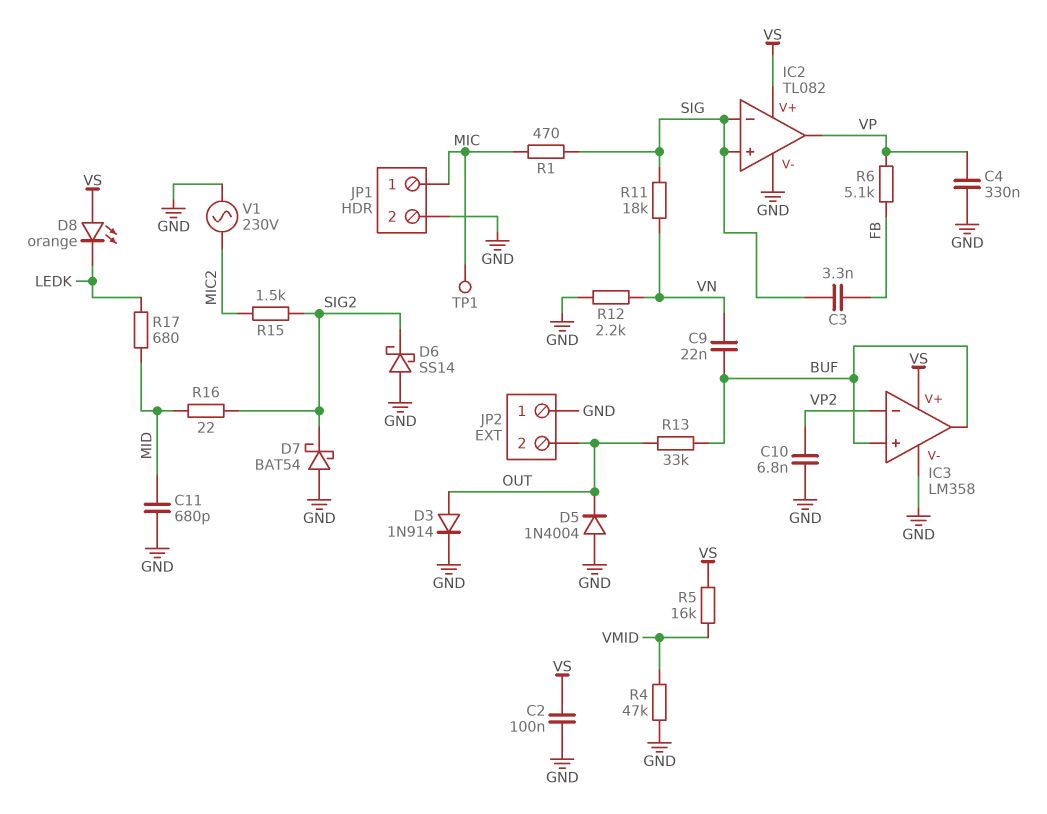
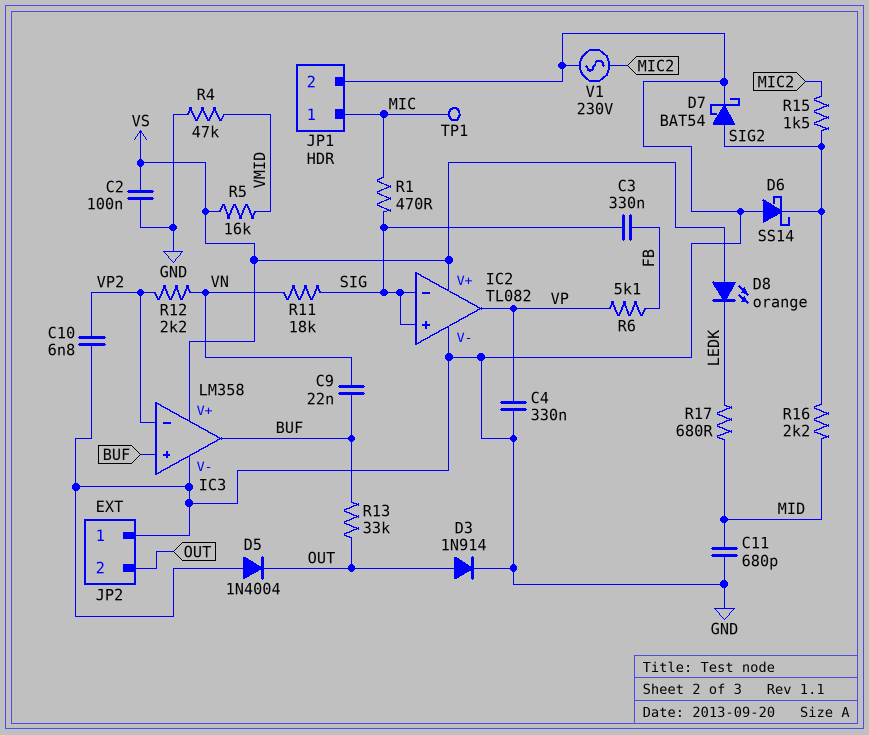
C3: 3.3nF (FB, SIG) -> 330nF (FB, SIG)
D7: schottky BAT54 (A GND, K SIG2) -> schottky BAT54 (A SIG2, K GND)
R12: 2.2k (GND, VN) -> 2.2k (VN, VP2)
R16: 22 (MID, SIG2) -> 2.2k (MID, SIG2)

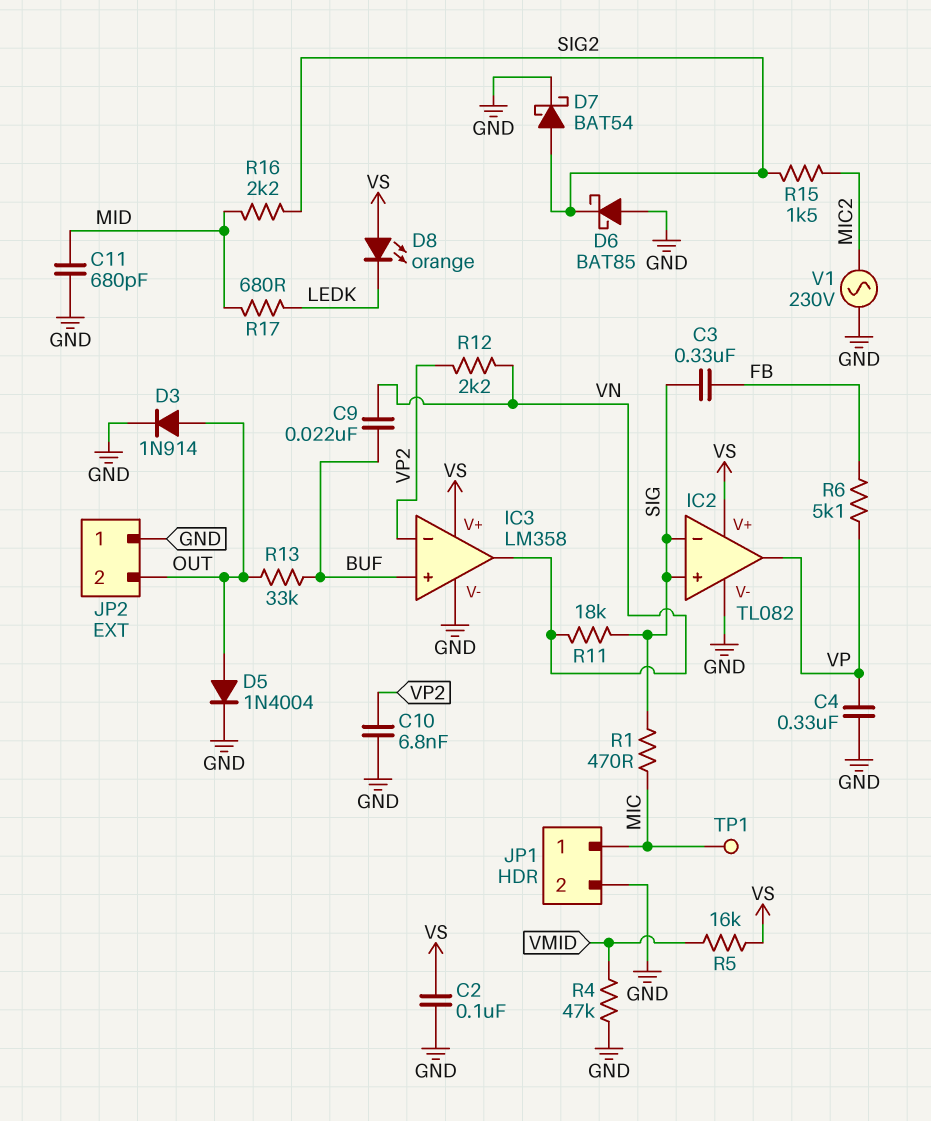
D5: diode 1N4004 (A GND, K OUT) -> diode 1N4004 (A OUT, K GND)
D6: schottky SS14 (A GND, K SIG2) -> schottky BAT85 (A GND, K SIG2)
IC3 pin out: BUF -> VN

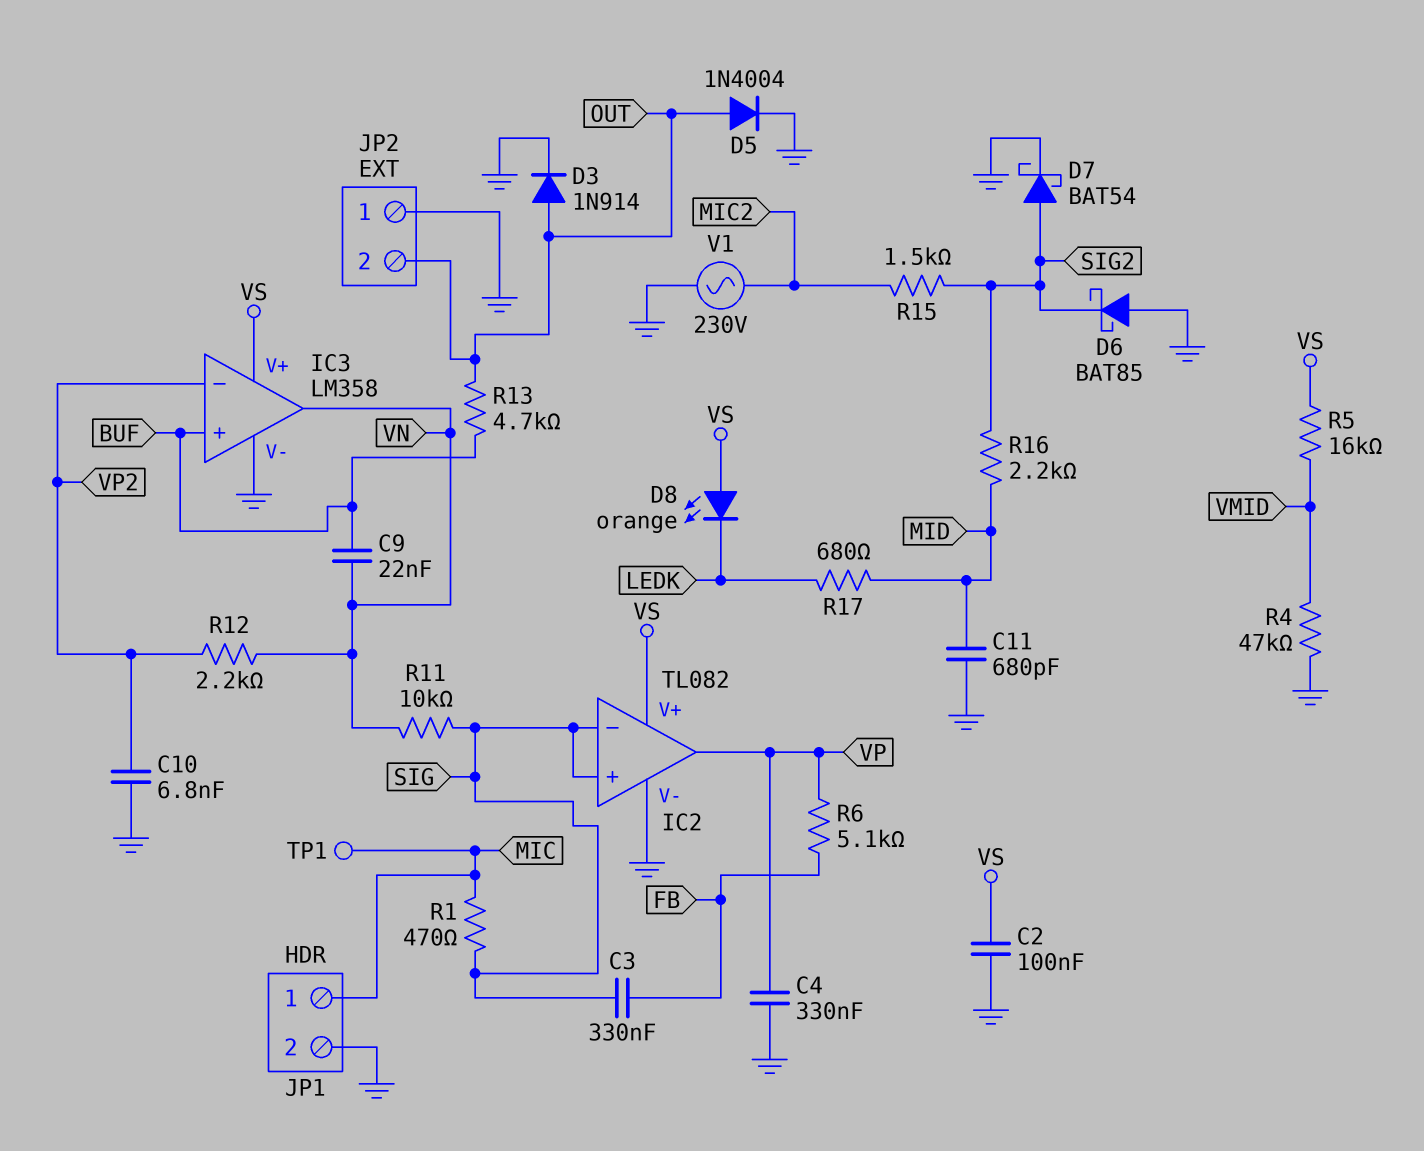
R11: 18k (SIG, VN) -> 10k (SIG, VN)
R13: 33k (BUF, OUT) -> 4.7k (BUF, OUT)

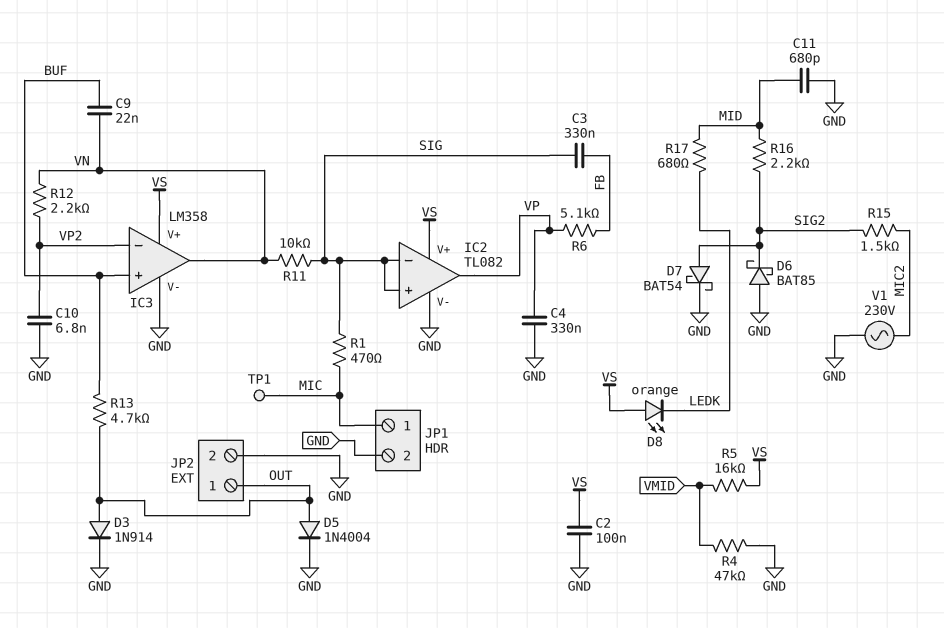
JP2 pin 1: GND -> OUT
JP2 pin 2: OUT -> GND

